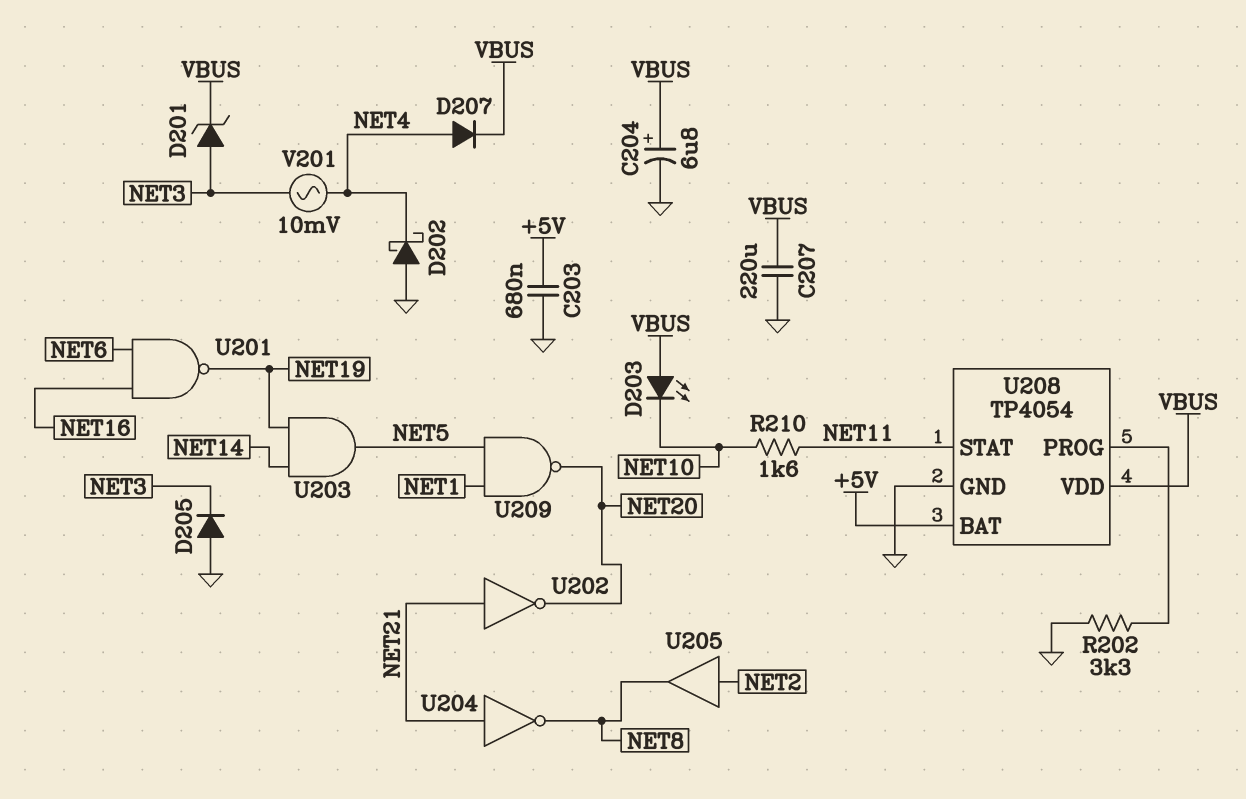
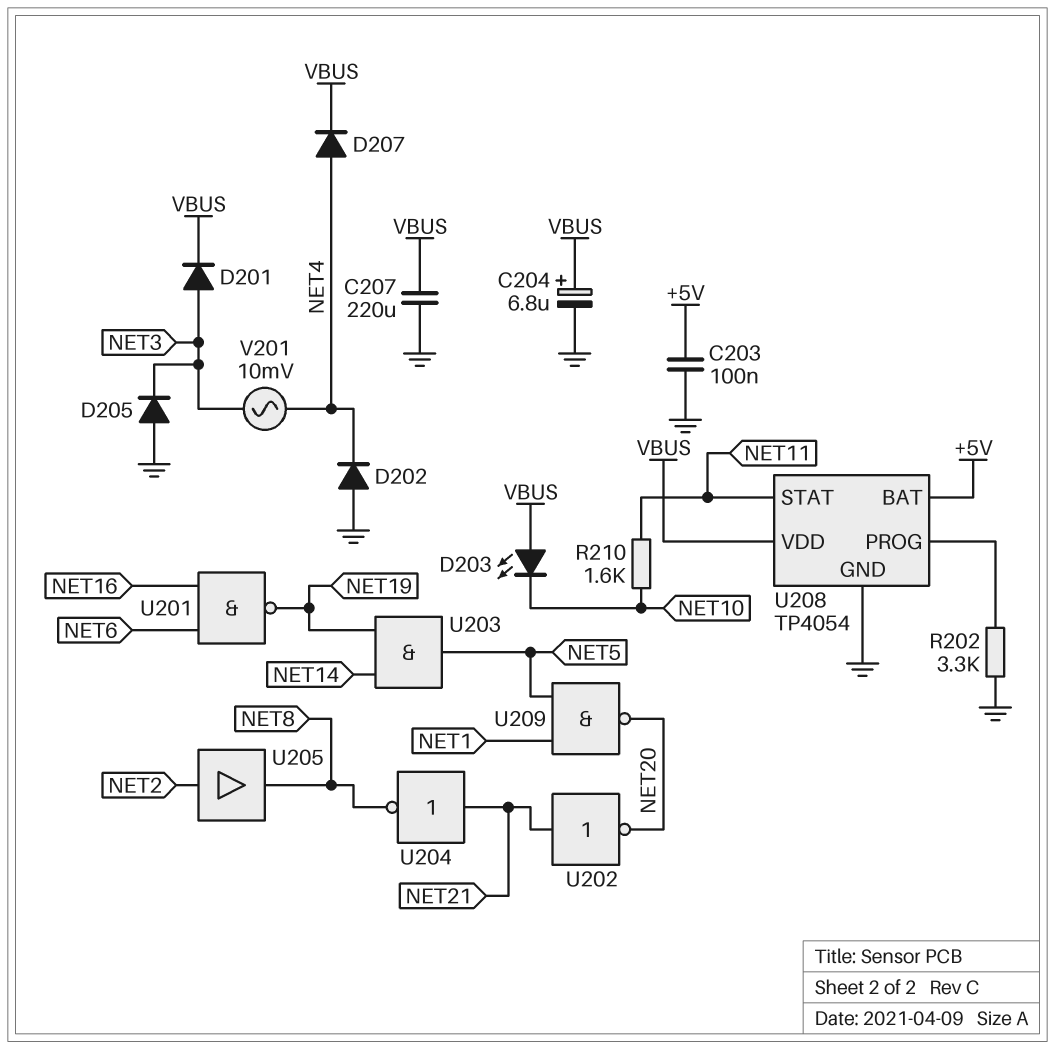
C203: 680nF (+5V, GND) -> 100nF (+5V, GND)
D201: zener (A NET3, K VBUS) -> diode (A NET3, K VBUS)
D202: schottky (A GND, K NET4) -> diode (A GND, K NET4)

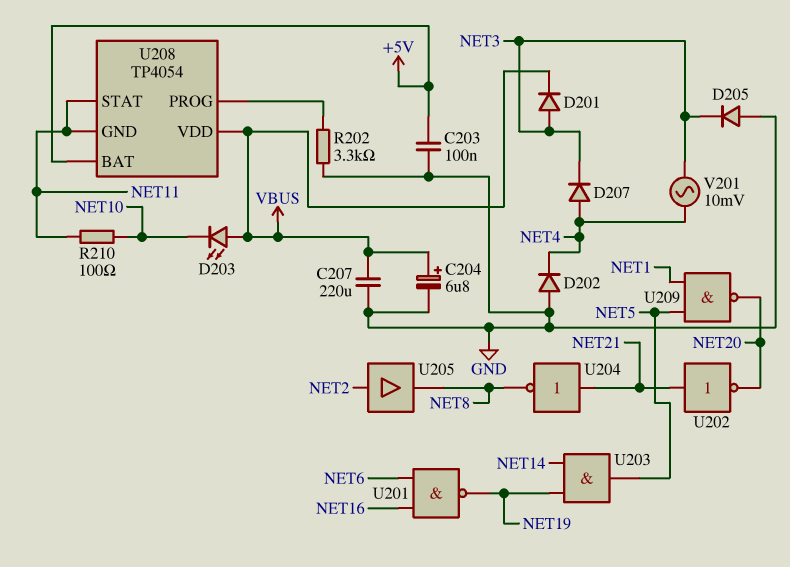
D207: diode (A NET4, K VBUS) -> diode (A NET4, K NET3)
R210: 1.6k (NET10, NET11) -> 100 (NET10, NET11)
U208 pin GND: GND -> NET11

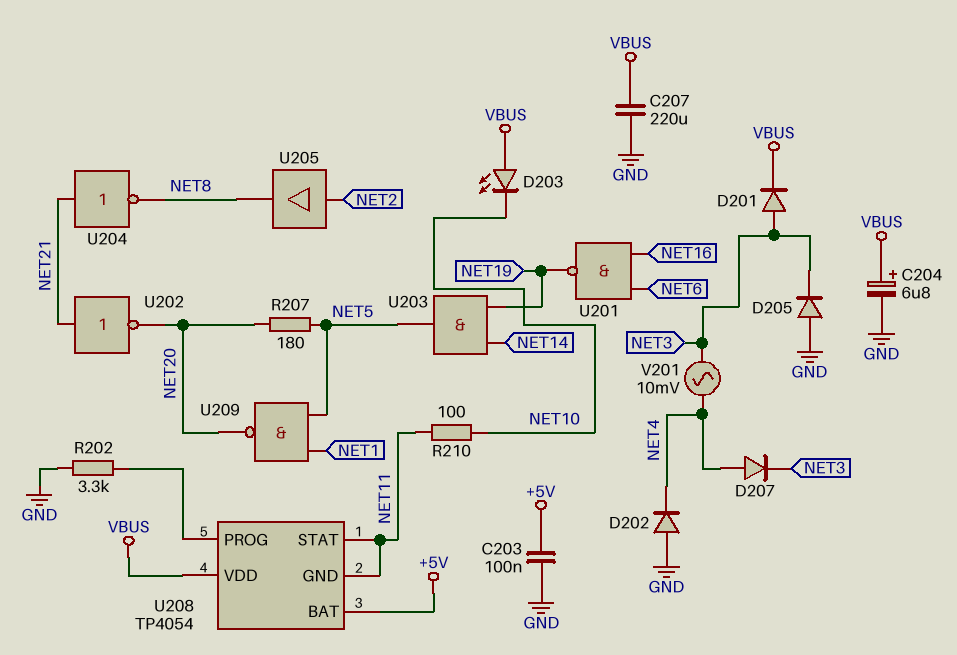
R207: none -> 180 (NET5, NET20)

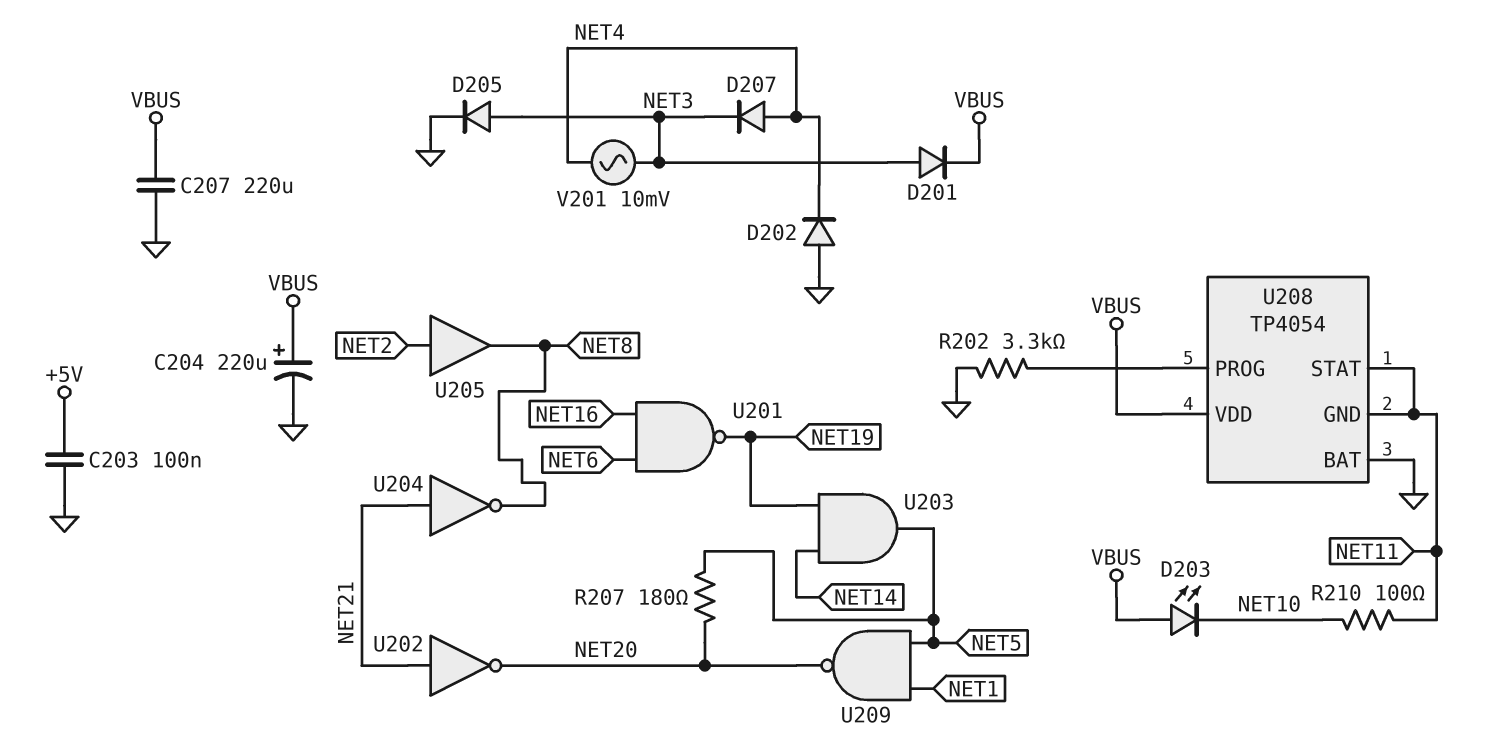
C204: 6.8uF (plus VBUS, minus GND) -> 220uF (plus VBUS, minus GND)
D205: diode (A GND, K NET3) -> diode (A NET3, K GND)
U208 pin BAT: +5V -> GND

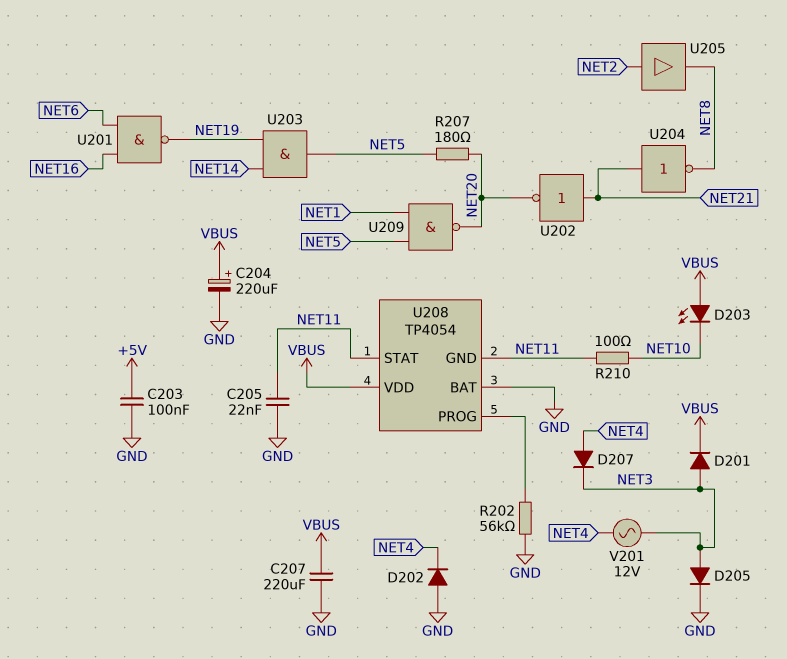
C205: none -> 22nF (GND, NET11)
R202: 3.3k (GND, U208/PROG) -> 56k (GND, U208/PROG)
V201: AC 10mV (NET3, NET4) -> AC 12V (NET3, NET4)

